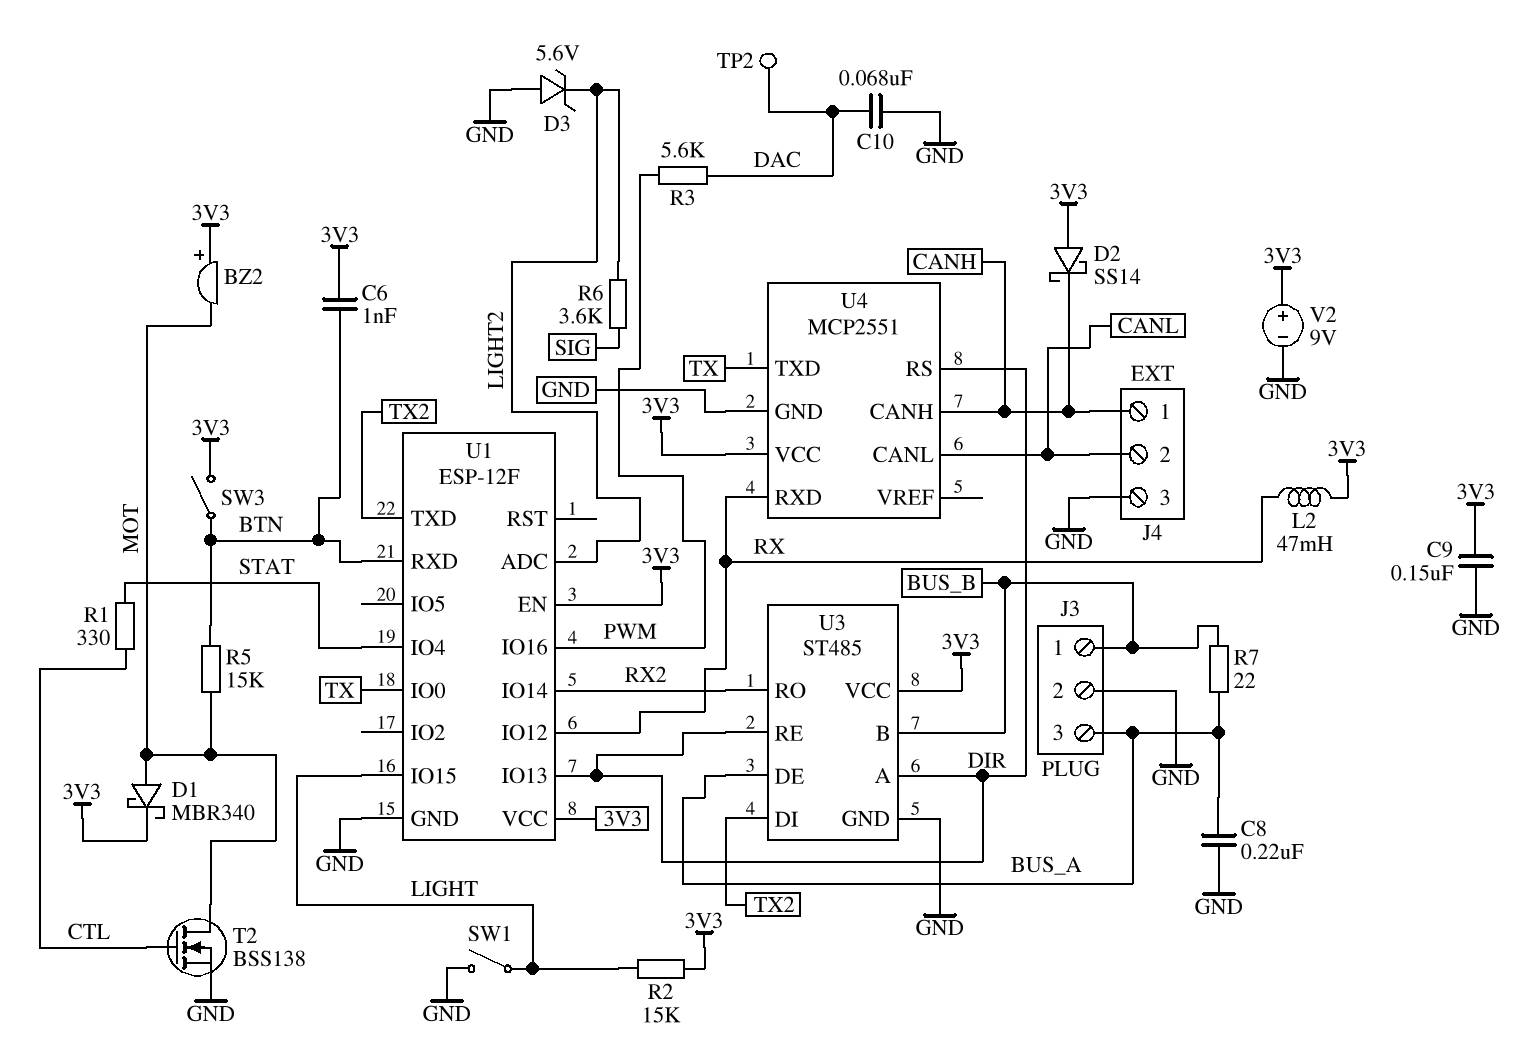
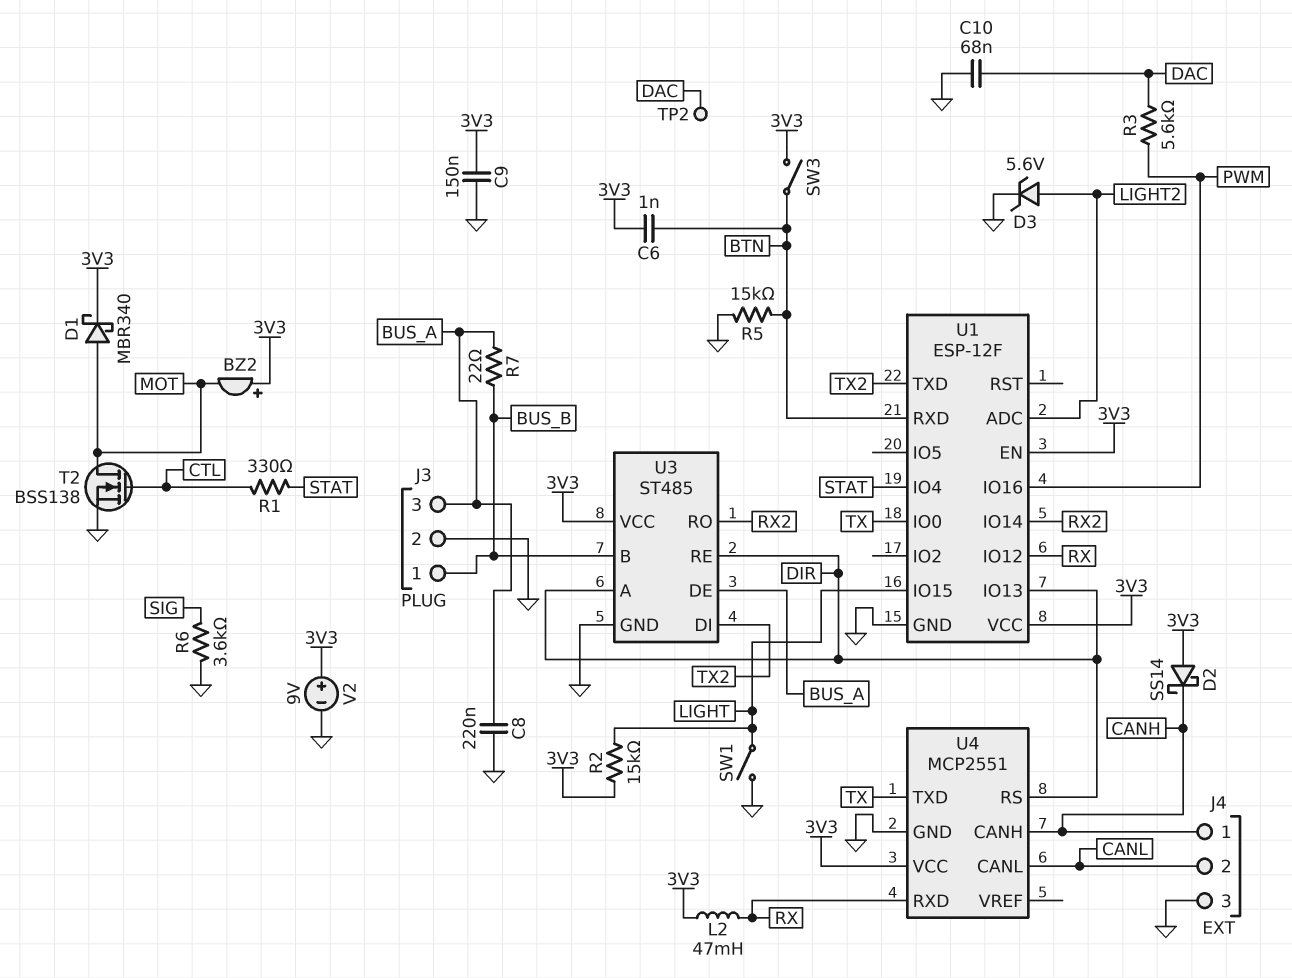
D3: zener 5.6V (A GND, K LIGHT2) -> zener 5.6V (A LIGHT2, K GND)
R5: 15k (BTN, MOT) -> 15k (BTN, GND)
R6: 3.6k (LIGHT2, SIG) -> 3.6k (GND, SIG)

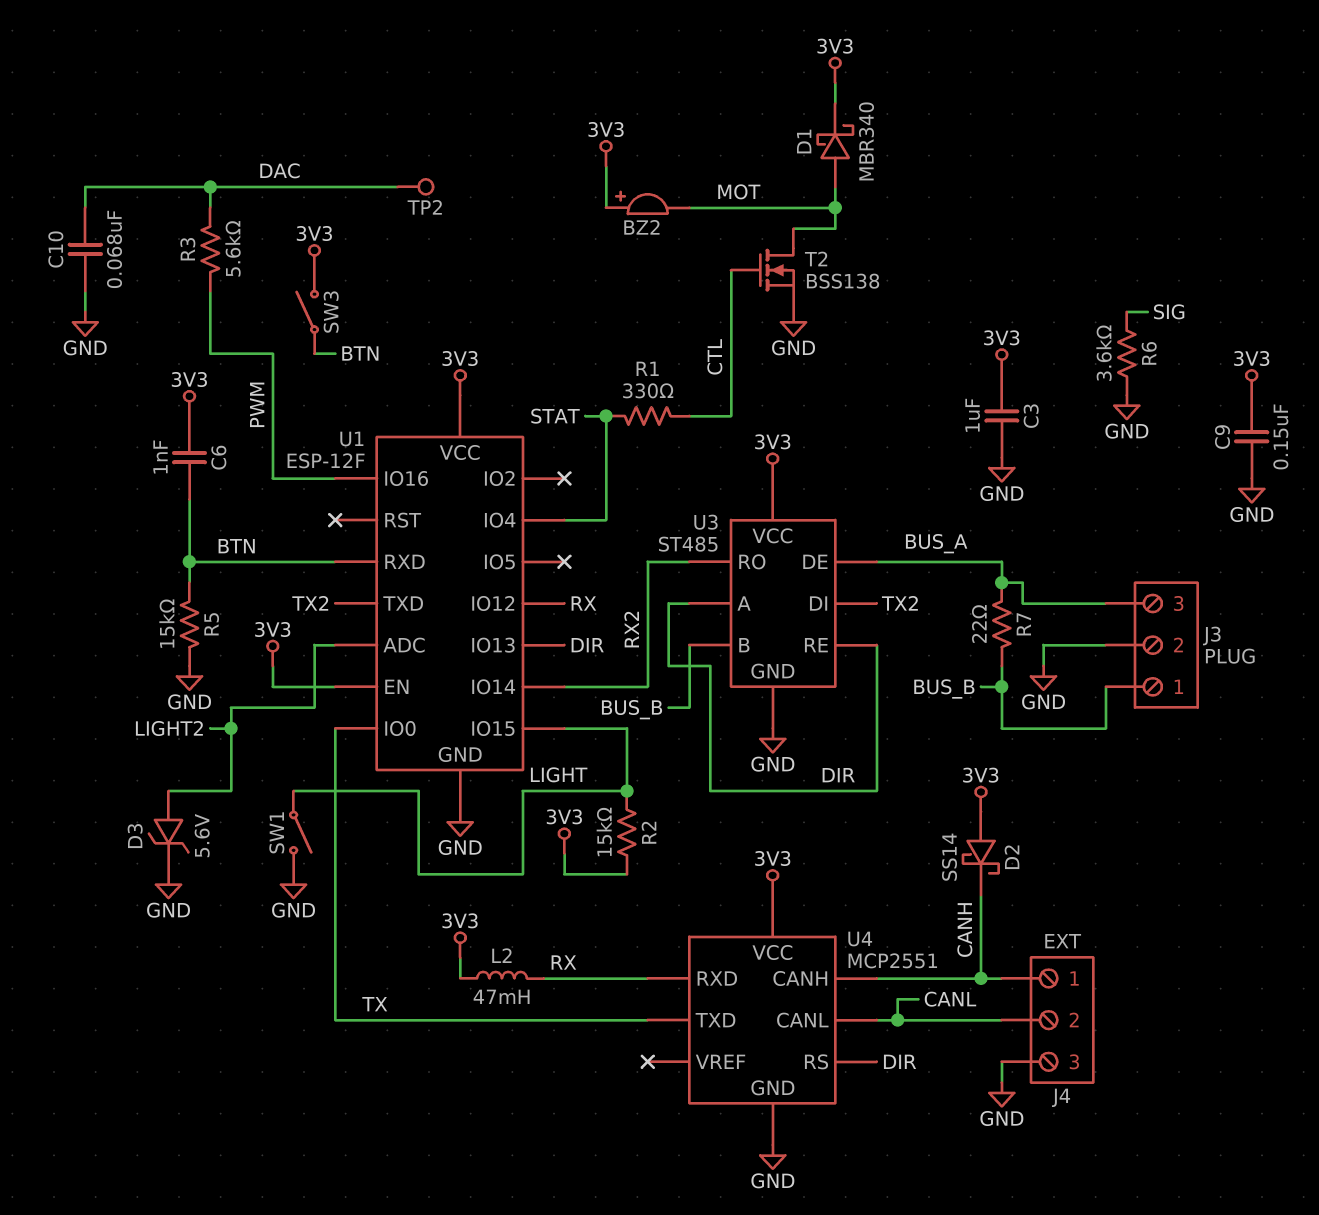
C3: none -> 1uF (3V3, GND)
C8: 220nF (BUS_A, GND) -> none
V2: 9V (plus 3V3, minus GND) -> none

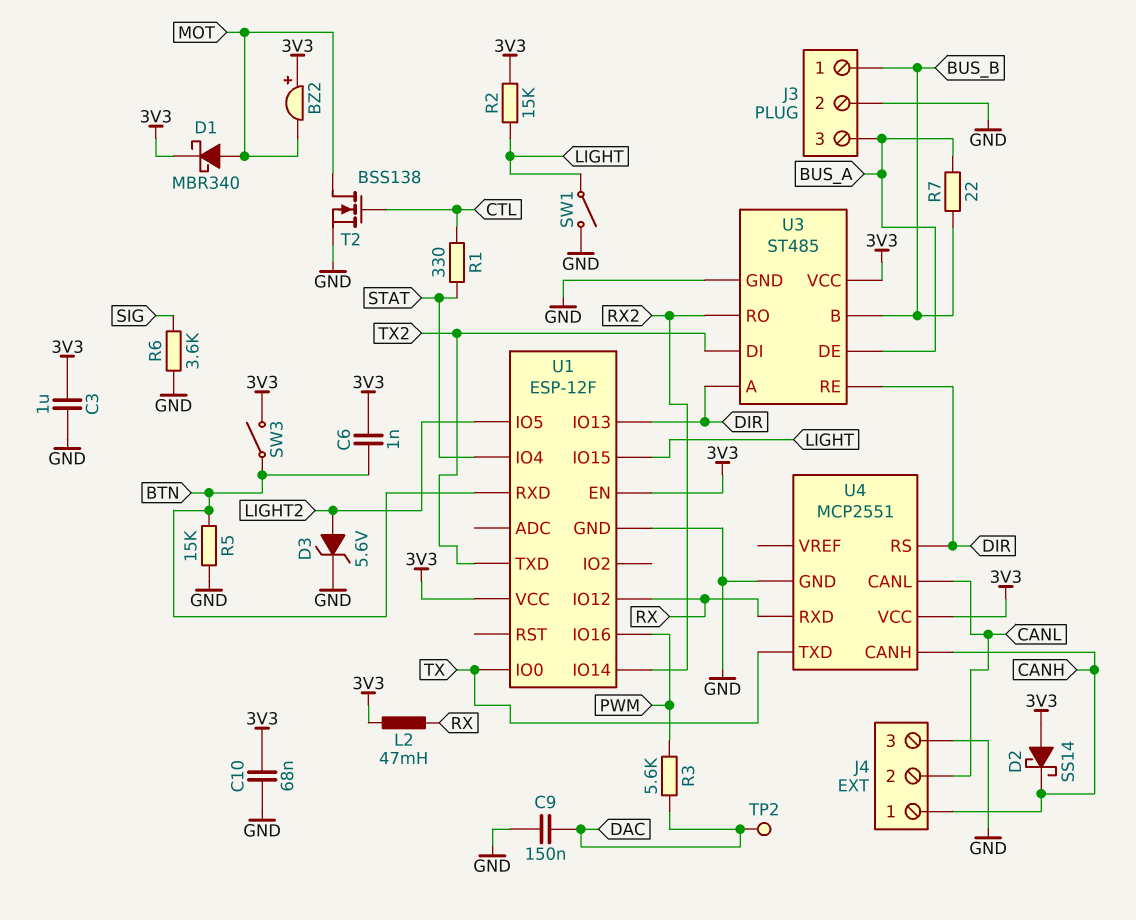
C9: 150nF (3V3, GND) -> 150nF (DAC, GND)
C10: 68nF (DAC, GND) -> 68nF (3V3, GND)
U1 pin ADC: LIGHT2 -> none
U1 pin IO5: none -> LIGHT2

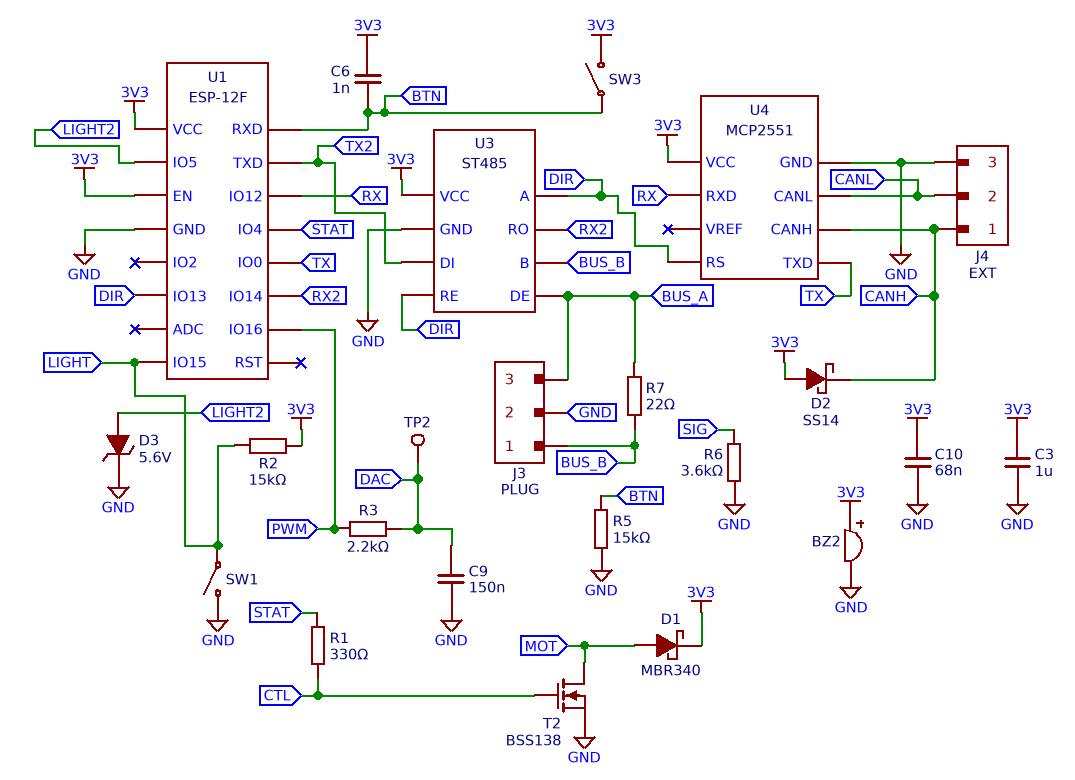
BZ2: buzzer (plus 3V3, minus MOT) -> buzzer (plus 3V3, minus GND)
L2: 47mH (3V3, RX) -> none
R3: 5.6k (DAC, PWM) -> 2.2k (DAC, PWM)

